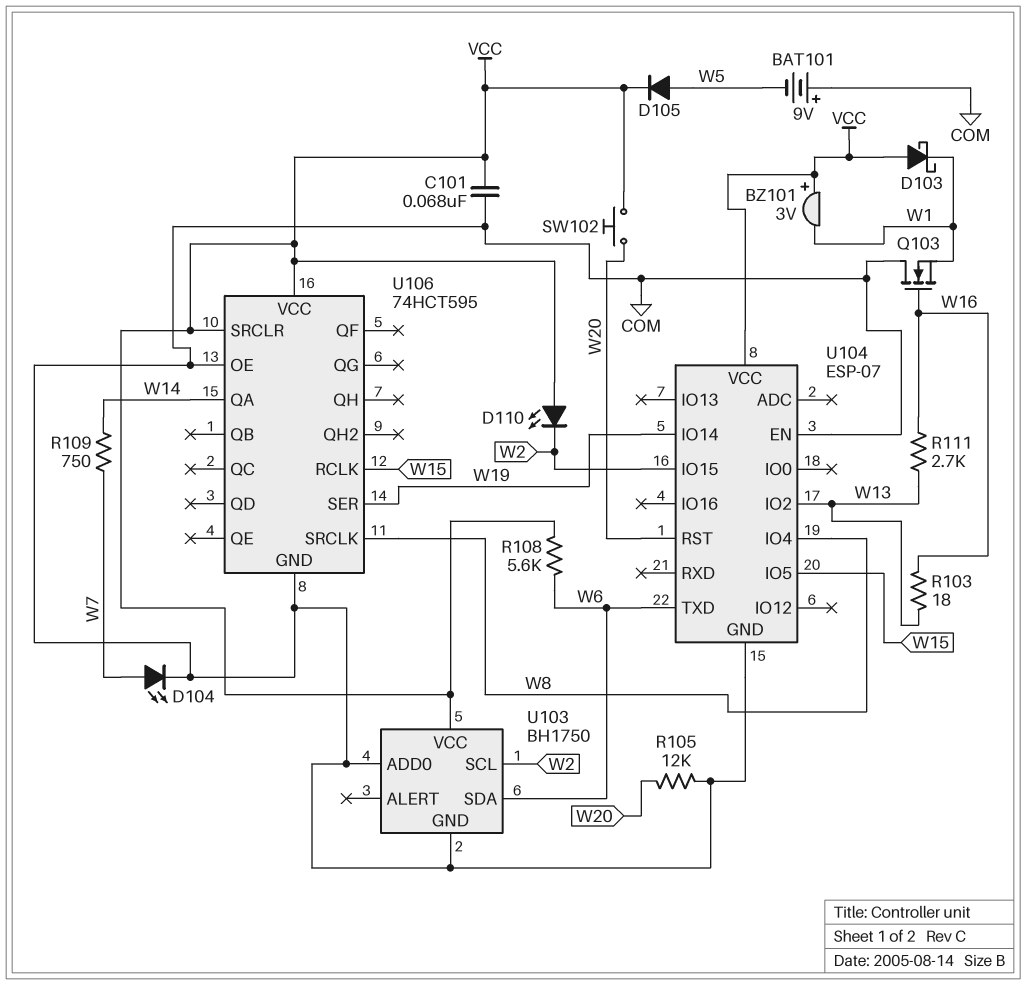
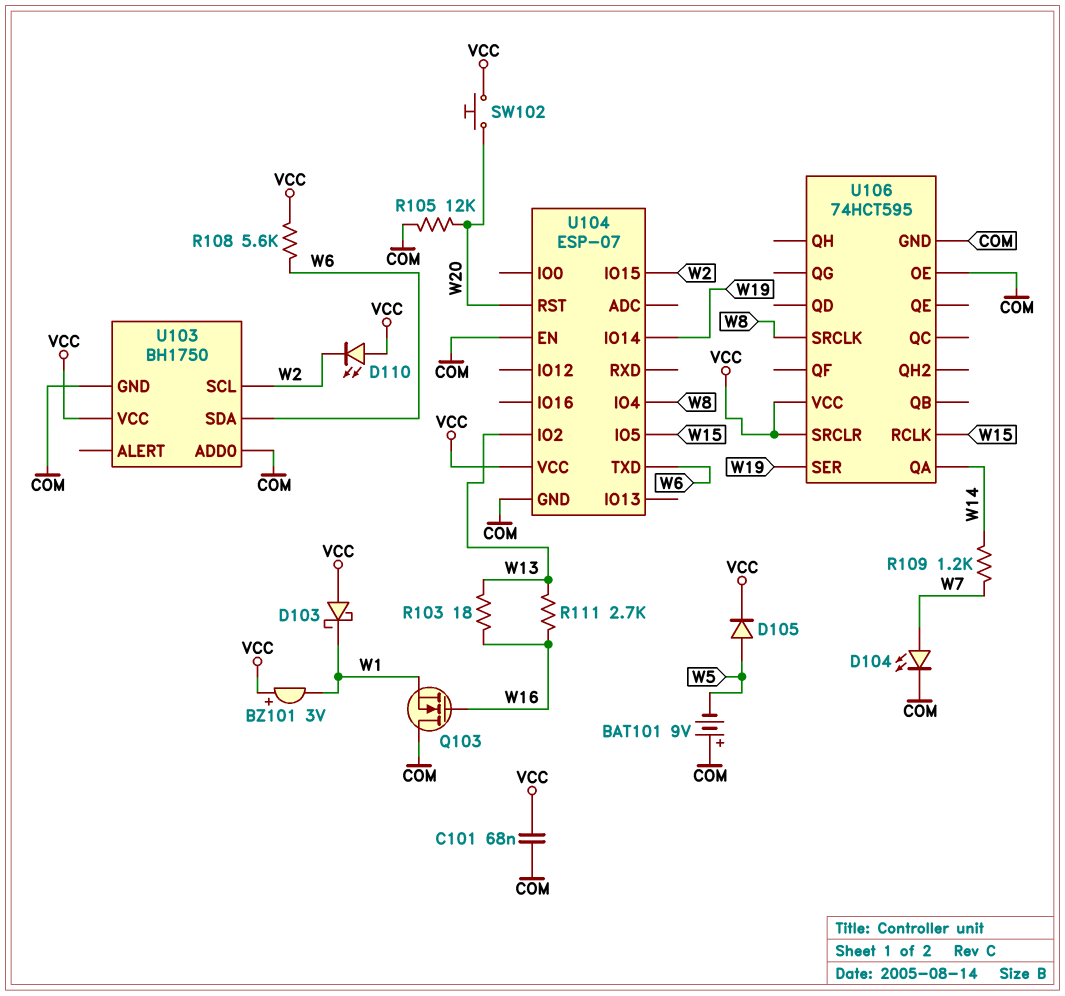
R109: 750 (W7, W14) -> 1.2k (W7, W14)

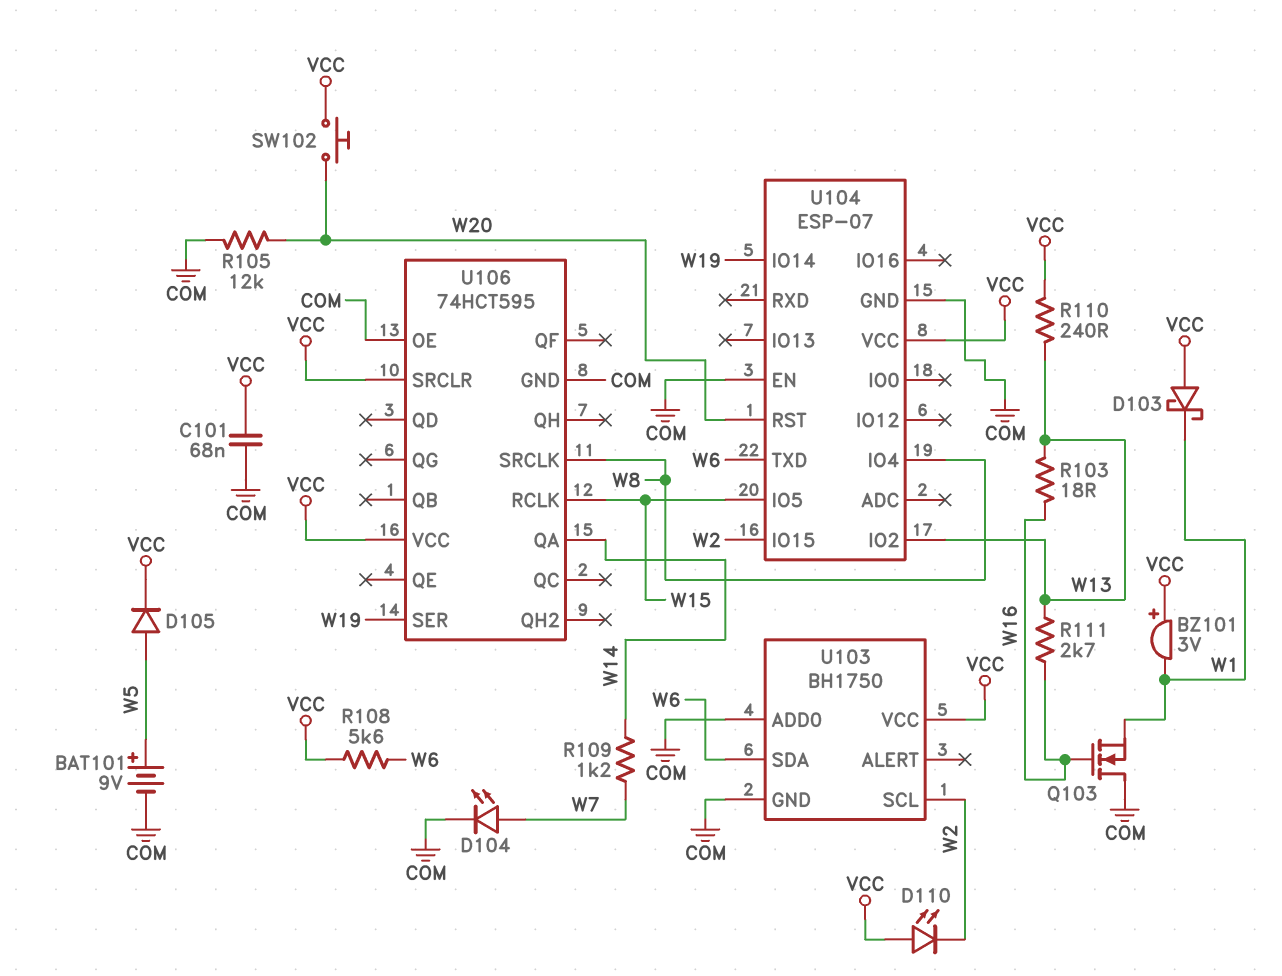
BAT101: 9V (plus COM, minus W5) -> 9V (plus W5, minus COM)
R110: none -> 240 (VCC, W13)

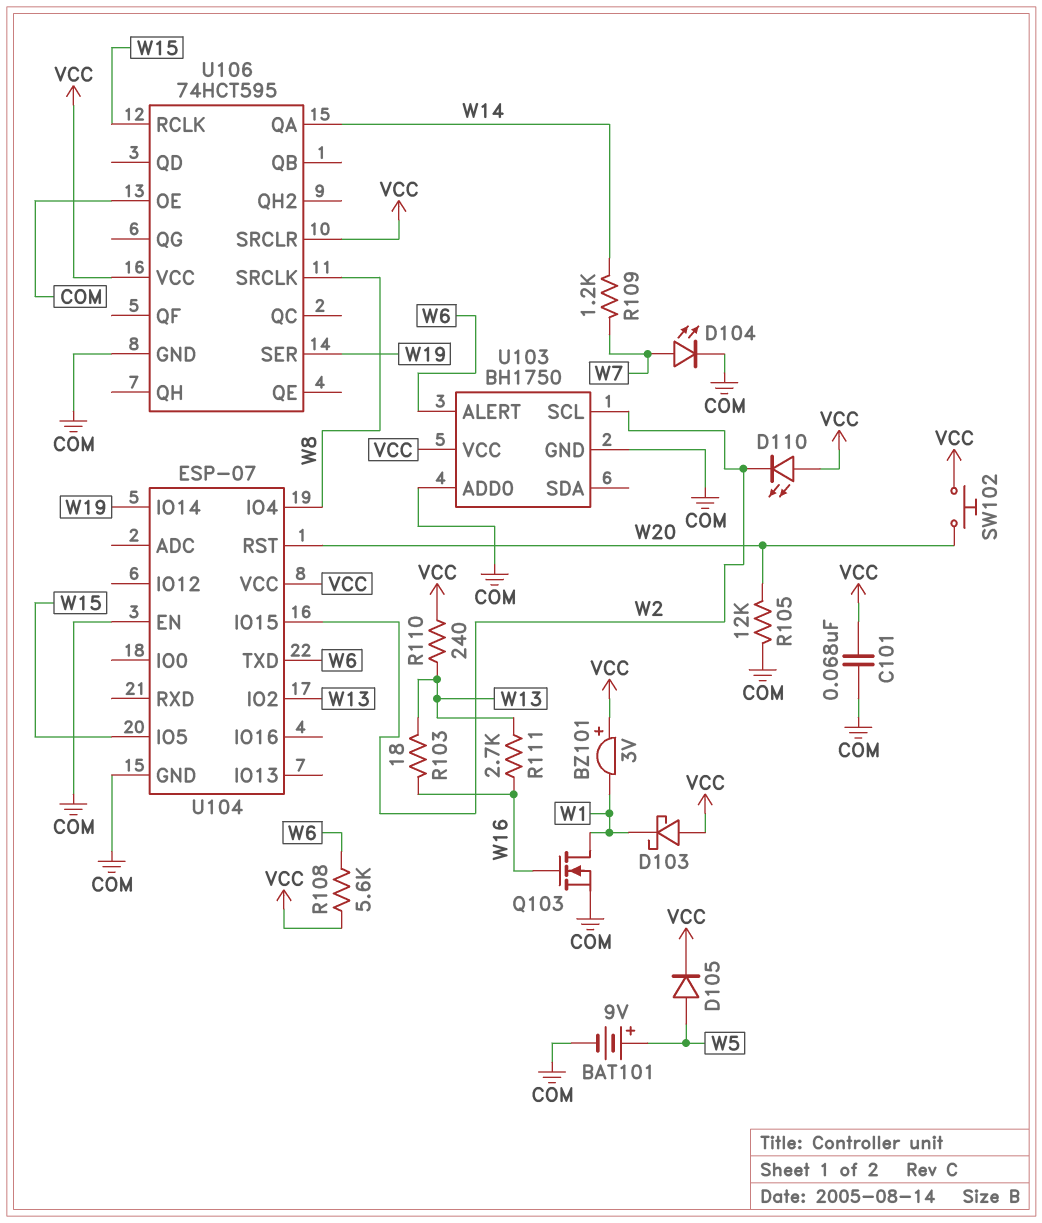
Q103: NMOS (G W16, D COM, S W1) -> NMOS (G W16, D W1, S COM)
U103 pin ALERT: none -> W6
U103 pin SDA: W6 -> none

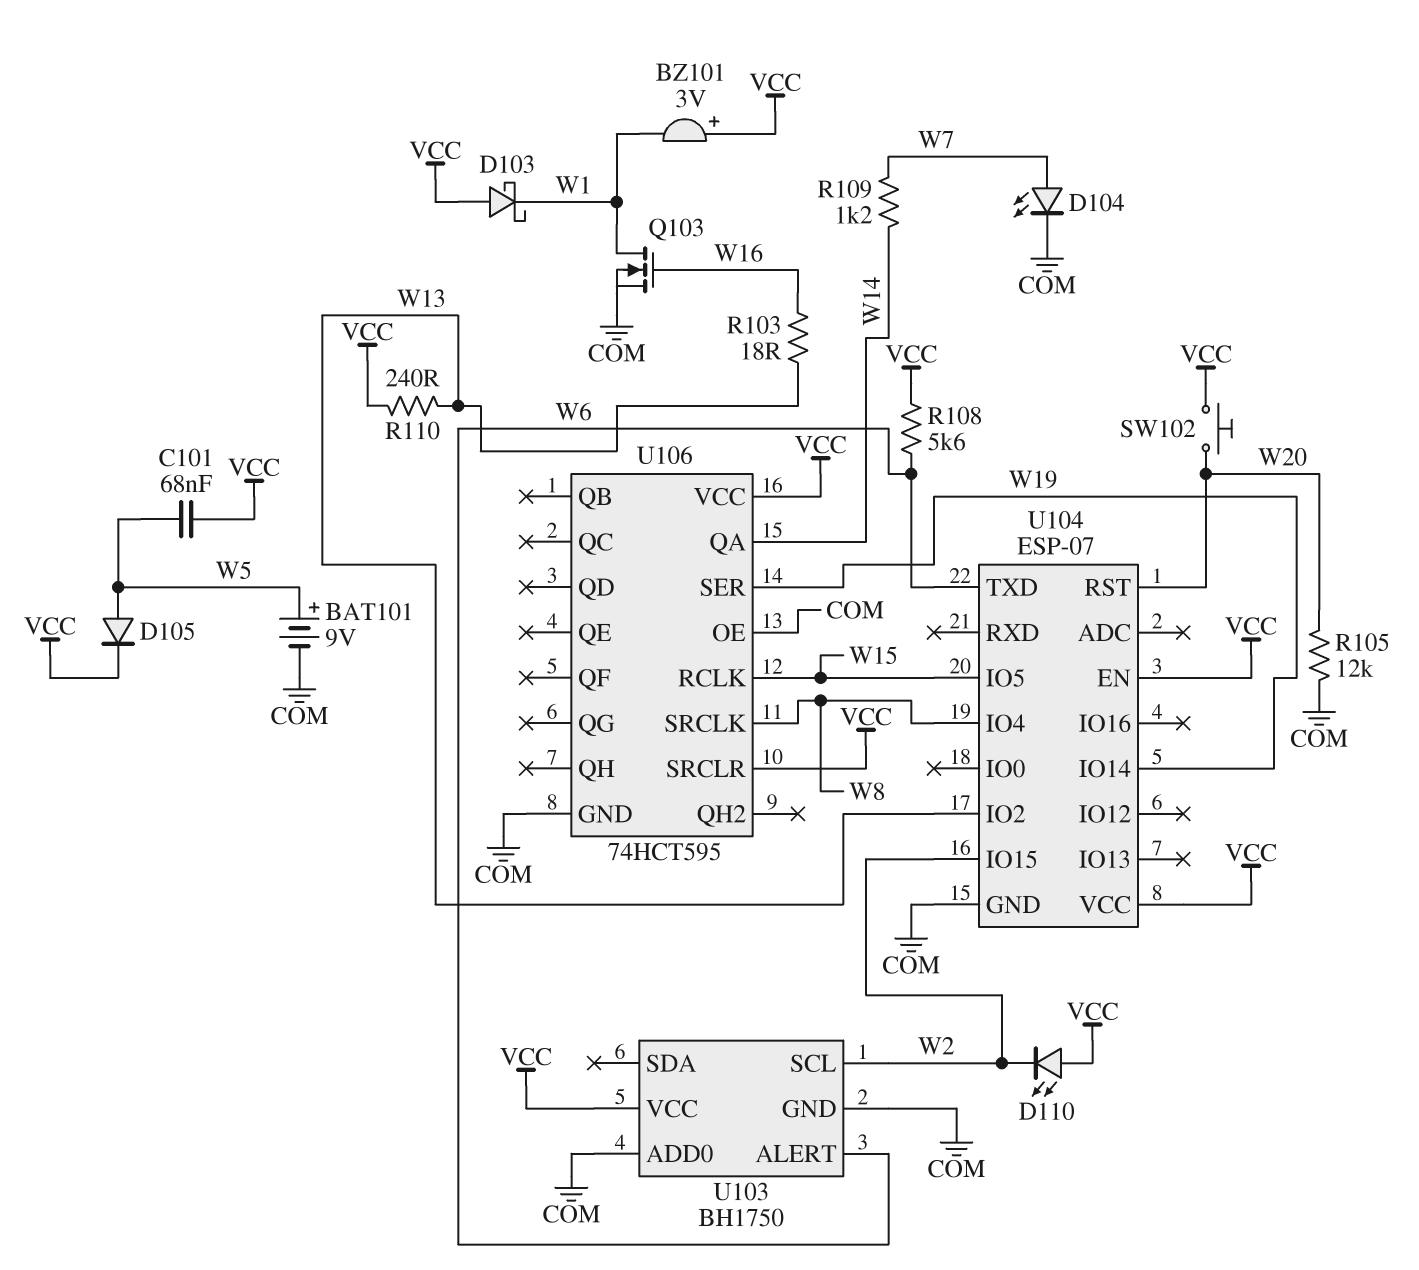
C101: 68nF (COM, VCC) -> 68nF (VCC, W5)
R111: 2.7k (W13, W16) -> none
U104 pin EN: COM -> VCC

